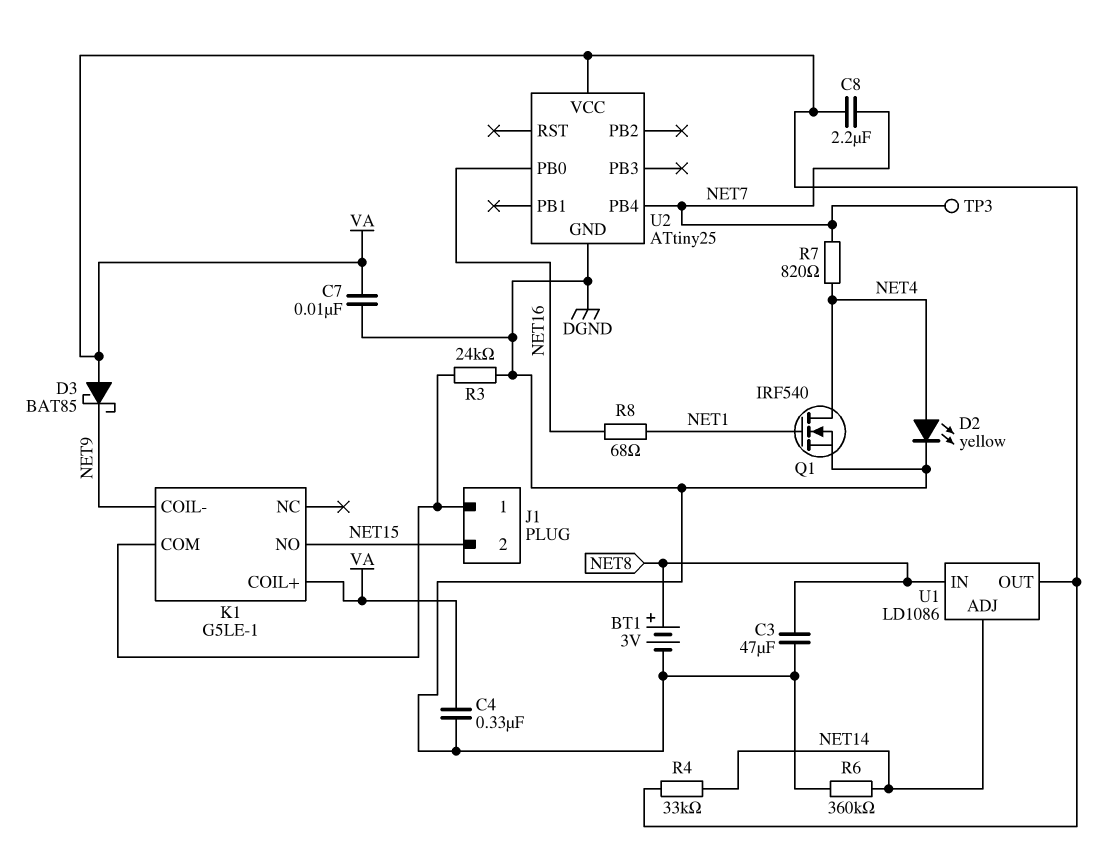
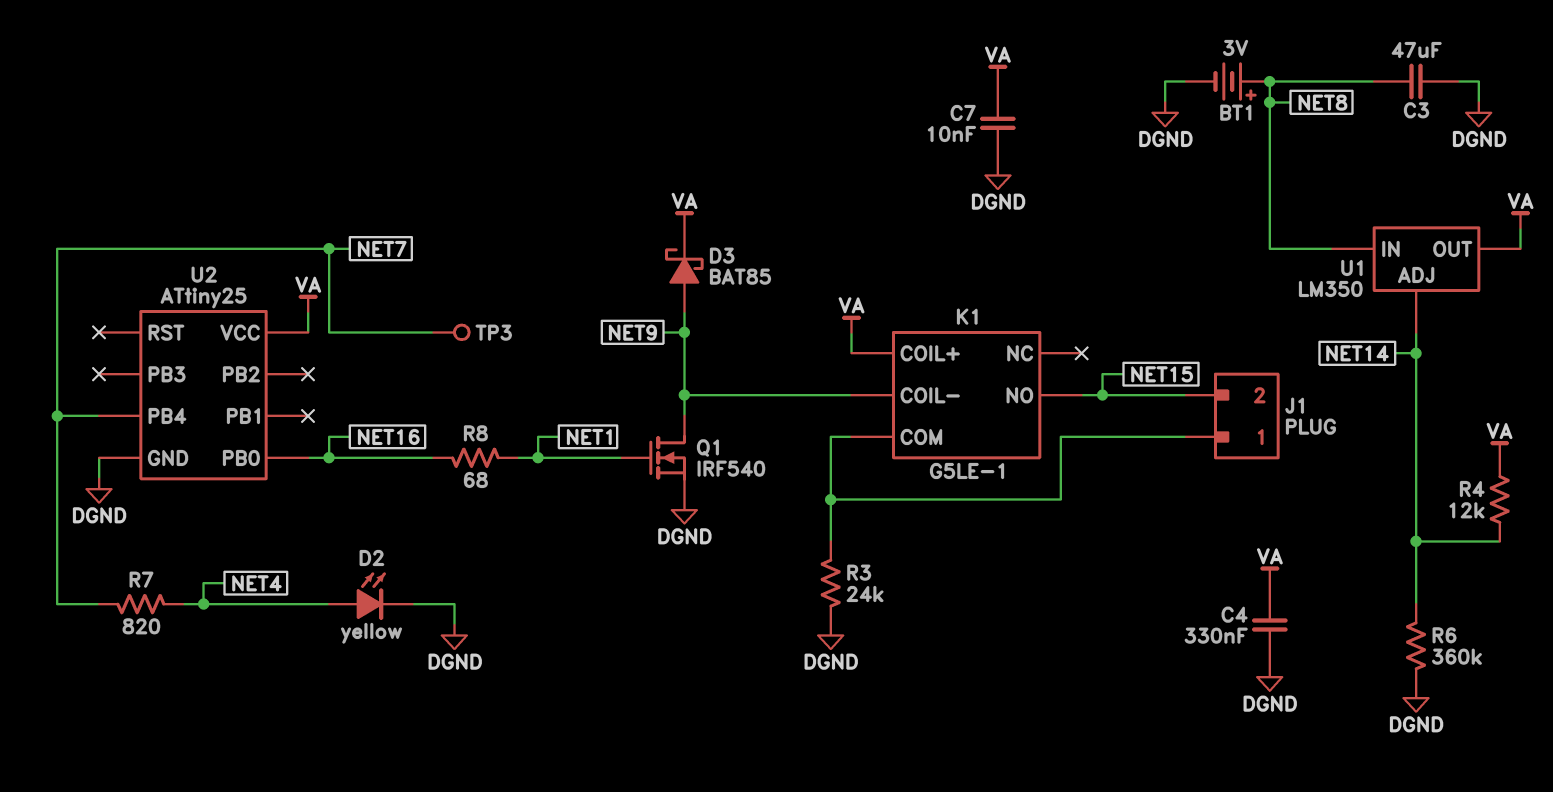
C8: 2.2uF (NET7, VA) -> none
D3: schottky BAT85 (A VA, K NET9) -> schottky BAT85 (A NET9, K VA)
Q1: NMOS IRF540 (G NET1, D NET4, S DGND) -> NMOS IRF540 (G NET1, D NET9, S DGND)
R4: 33k (NET14, VA) -> 12k (NET14, VA)
U1: LD1086 -> LM350

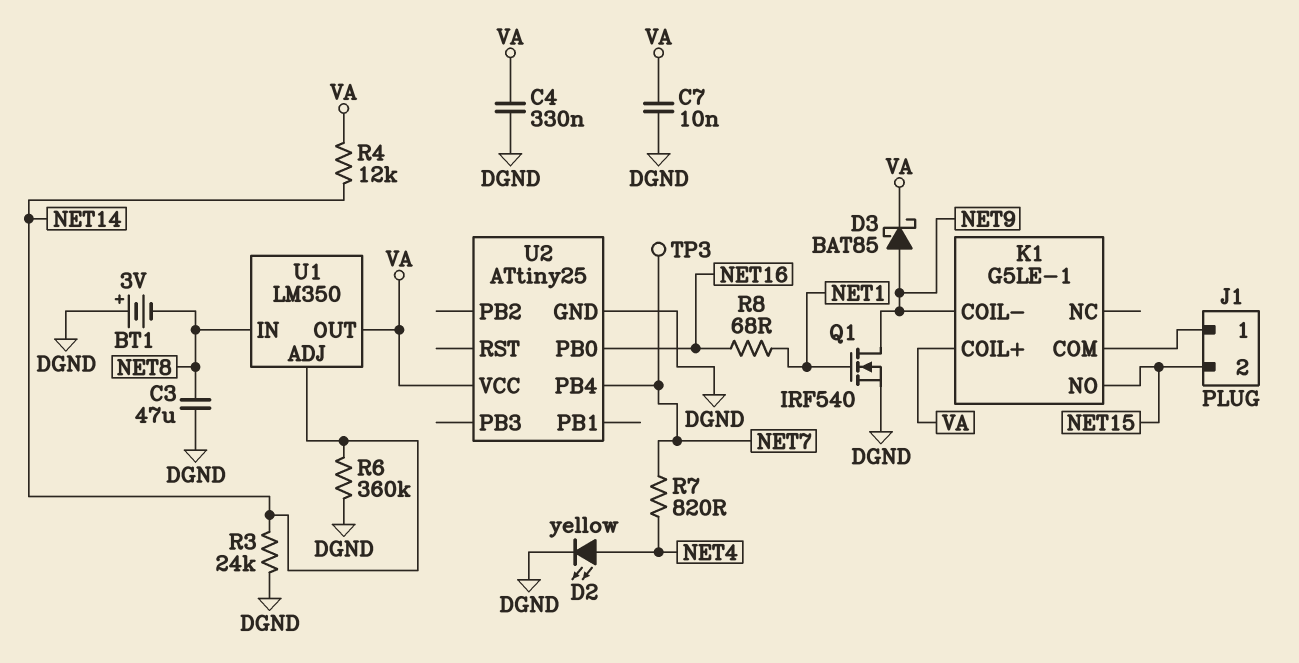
BT1: 3V (plus NET8, minus DGND) -> 3V (plus DGND, minus NET8)
R3: 24k (DGND, J1/1) -> 24k (DGND, NET14)

